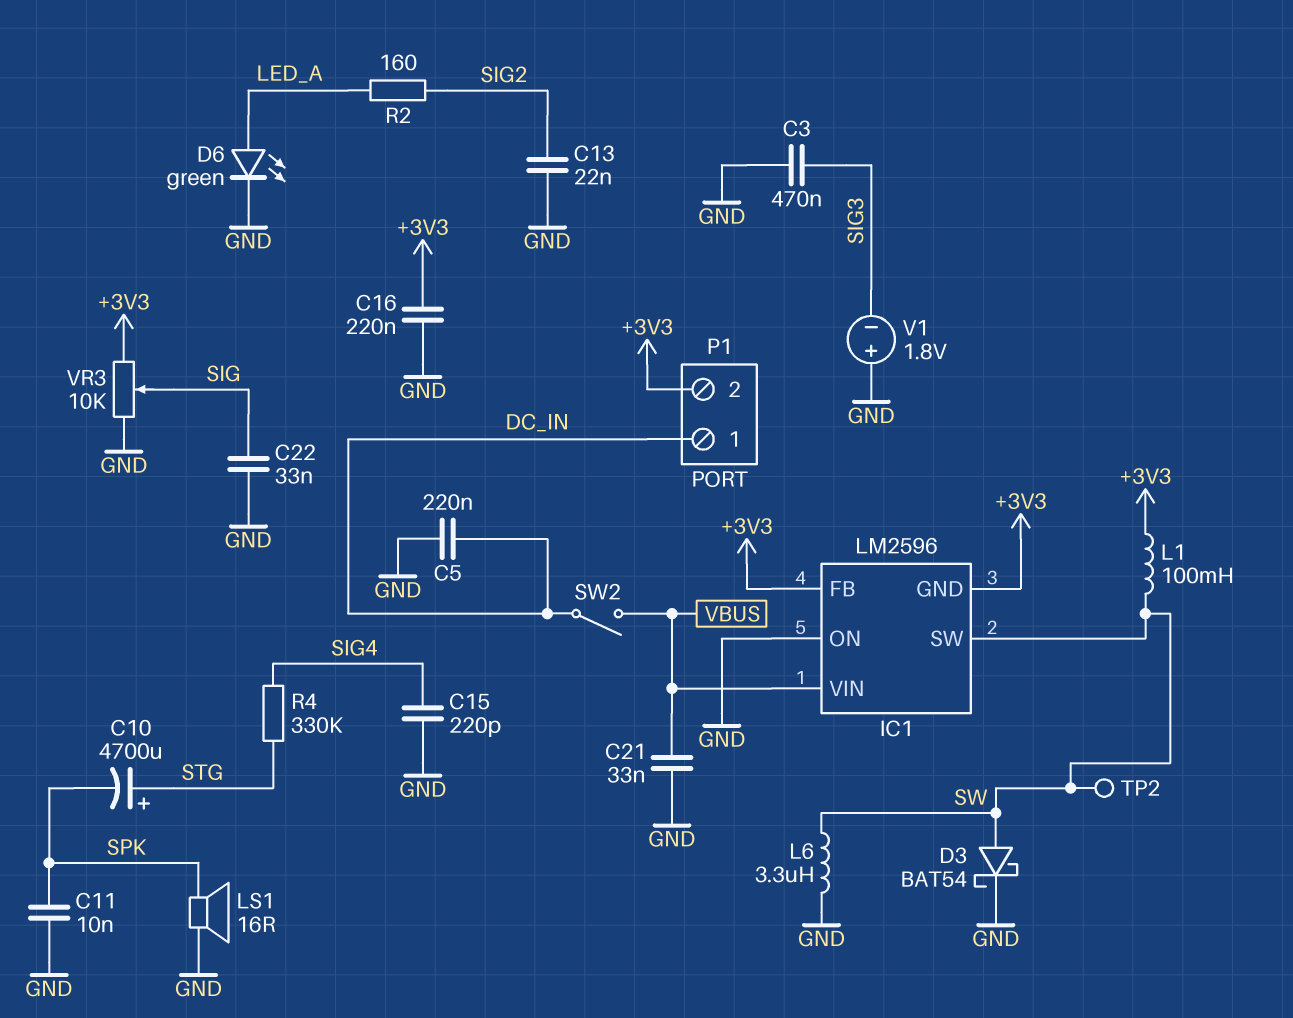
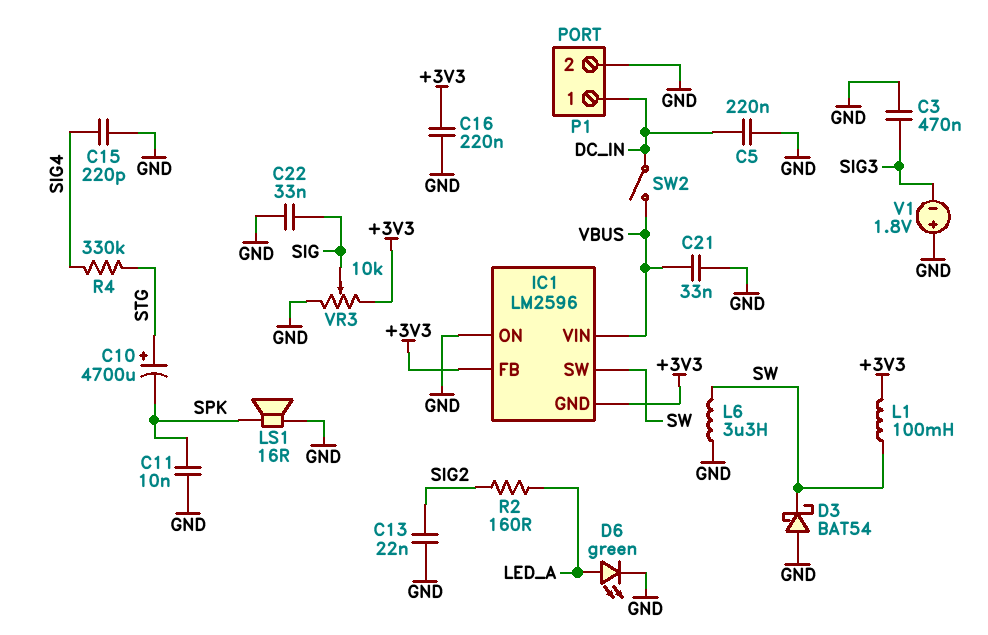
D3: schottky BAT54 (A SW, K GND) -> schottky BAT54 (A GND, K SW)
P1 pin 2: +3V3 -> GND
TP2: test point (SW) -> none

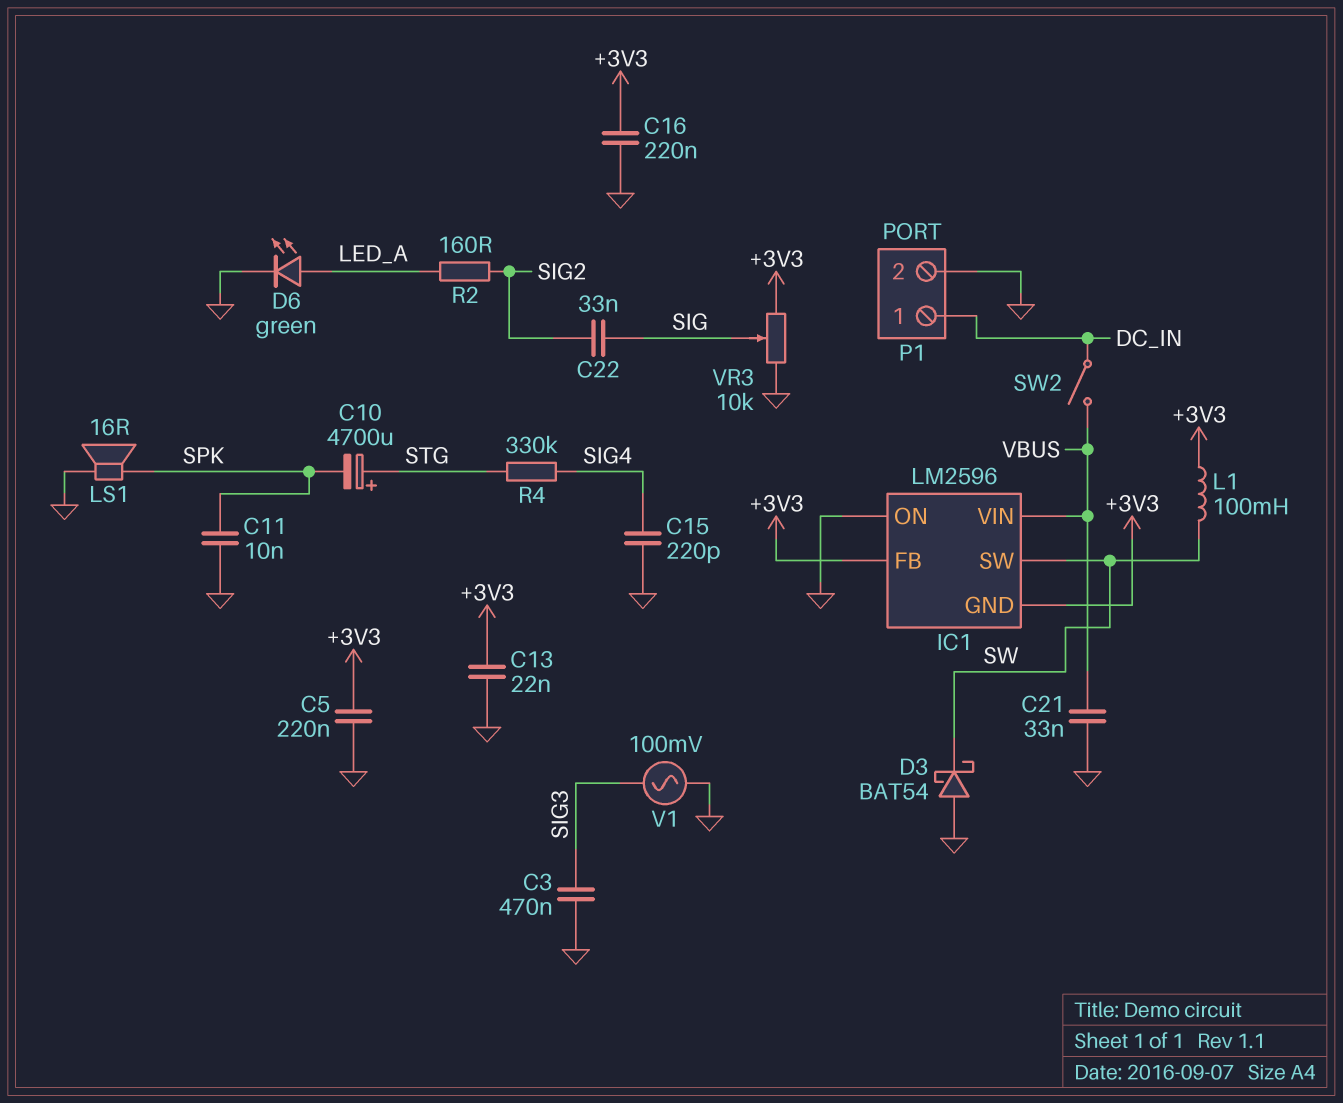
C5: 220nF (DC_IN, GND) -> 220nF (+3V3, GND)
C13: 22nF (GND, SIG2) -> 22nF (+3V3, GND)
C22: 33nF (GND, SIG) -> 33nF (SIG, SIG2)
L6: 3.3uH (GND, SW) -> none
V1: 1.8V (plus GND, minus SIG3) -> AC 100mV (GND, SIG3)

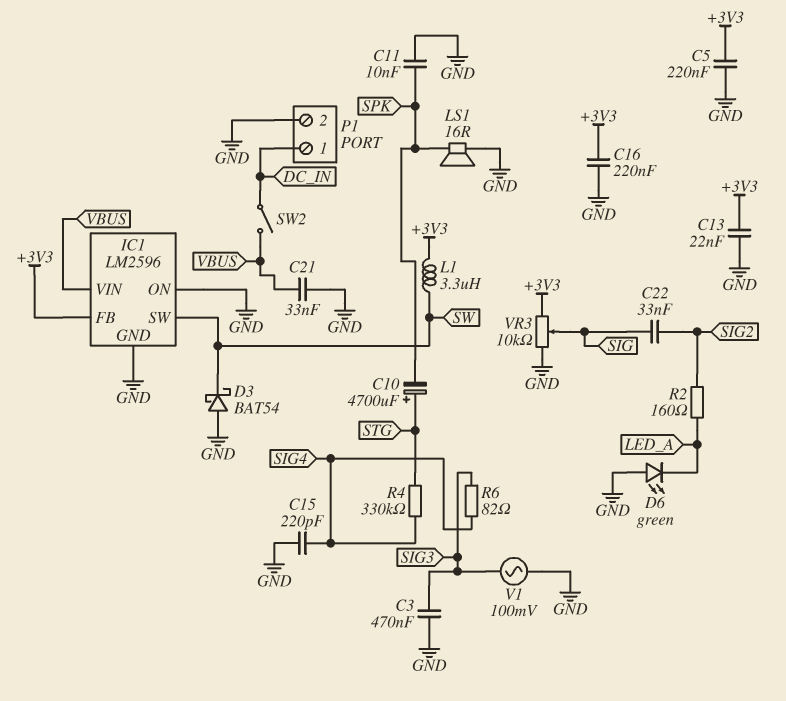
D6: LED green (A LED_A, K GND) -> LED green (A GND, K LED_A)
IC1 pin GND: +3V3 -> GND
L1: 100mH (+3V3, SW) -> 3.3uH (+3V3, SW)
R6: none -> 82 (SIG3, SIG4)

